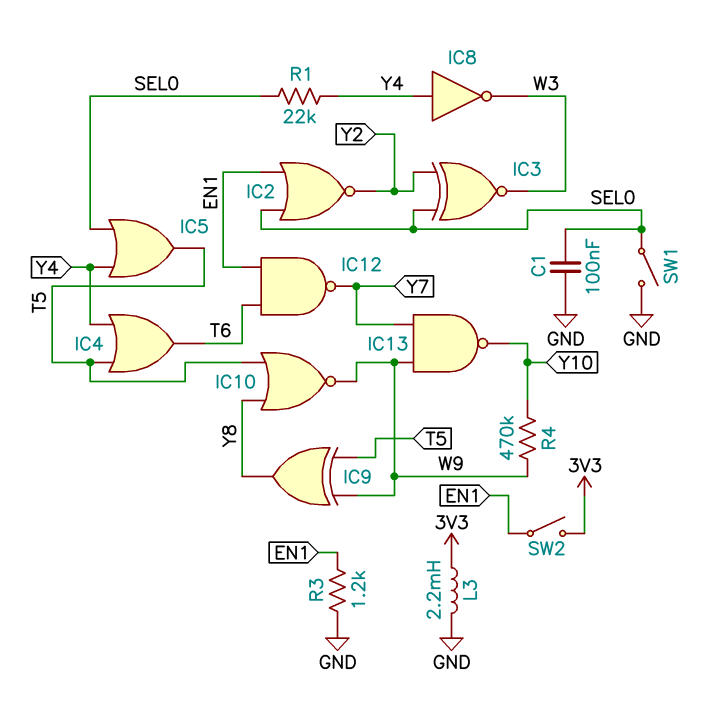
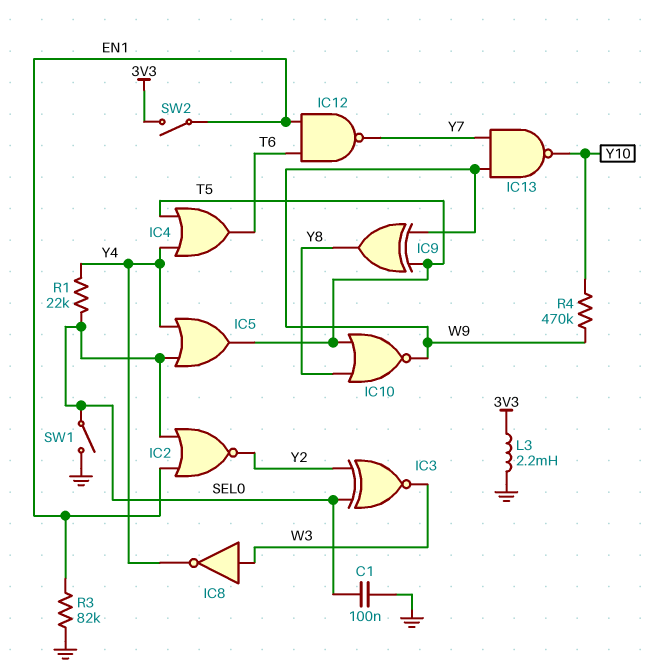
IC8: NOT (in Y4, out W3) -> NOT (in W3, out Y4)
R3: 1.2k (EN1, GND) -> 82k (EN1, GND)

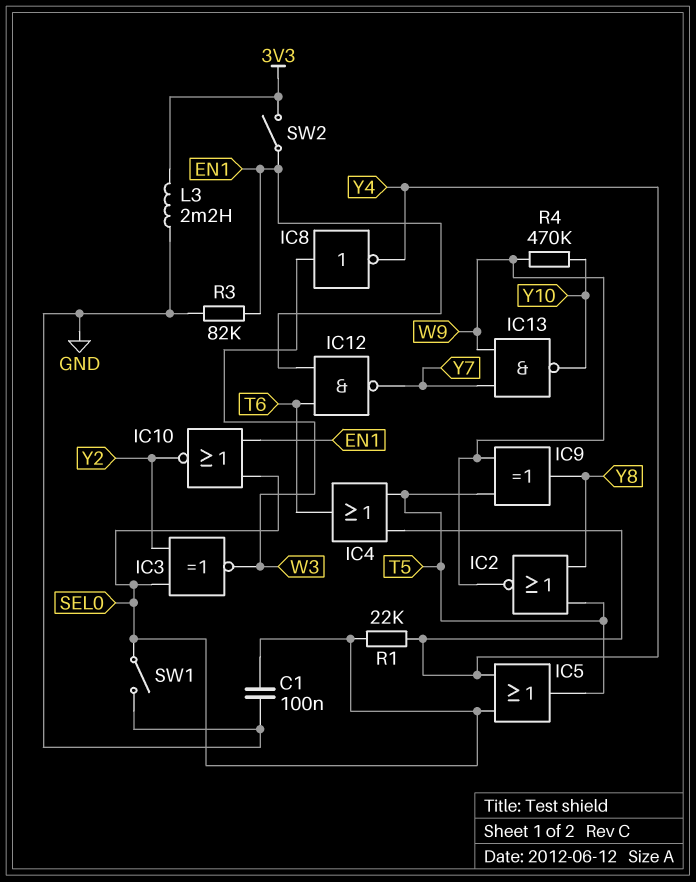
IC2: NOR (in EN1, in SEL0, out Y2) -> NOR (in T5, in Y8, out W9)
IC10: NOR (in T5, in Y8, out W9) -> NOR (in EN1, in SEL0, out Y2)

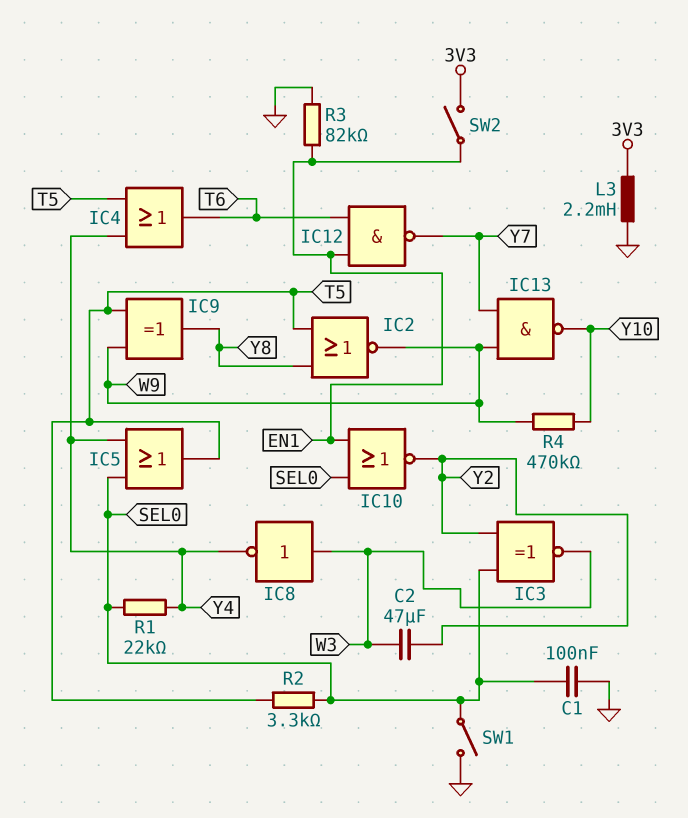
C2: none -> 47uF (W3, Y2)
R2: none -> 3.3k (SEL0, T5)

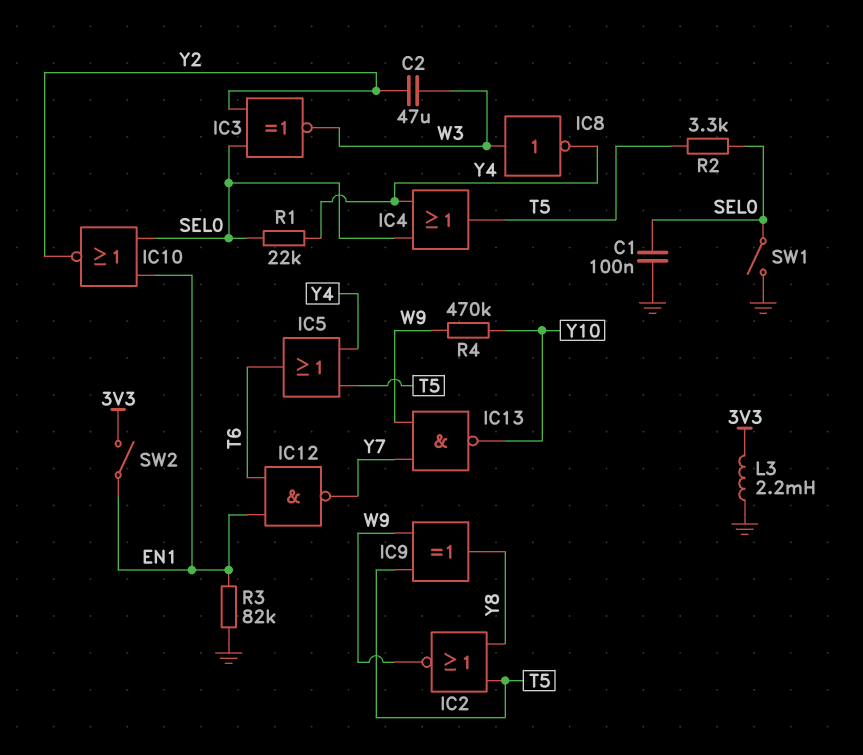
IC4: OR (in T5, in Y4, out T6) -> OR (in SEL0, in Y4, out T5)
IC5: OR (in SEL0, in Y4, out T5) -> OR (in T5, in Y4, out T6)

